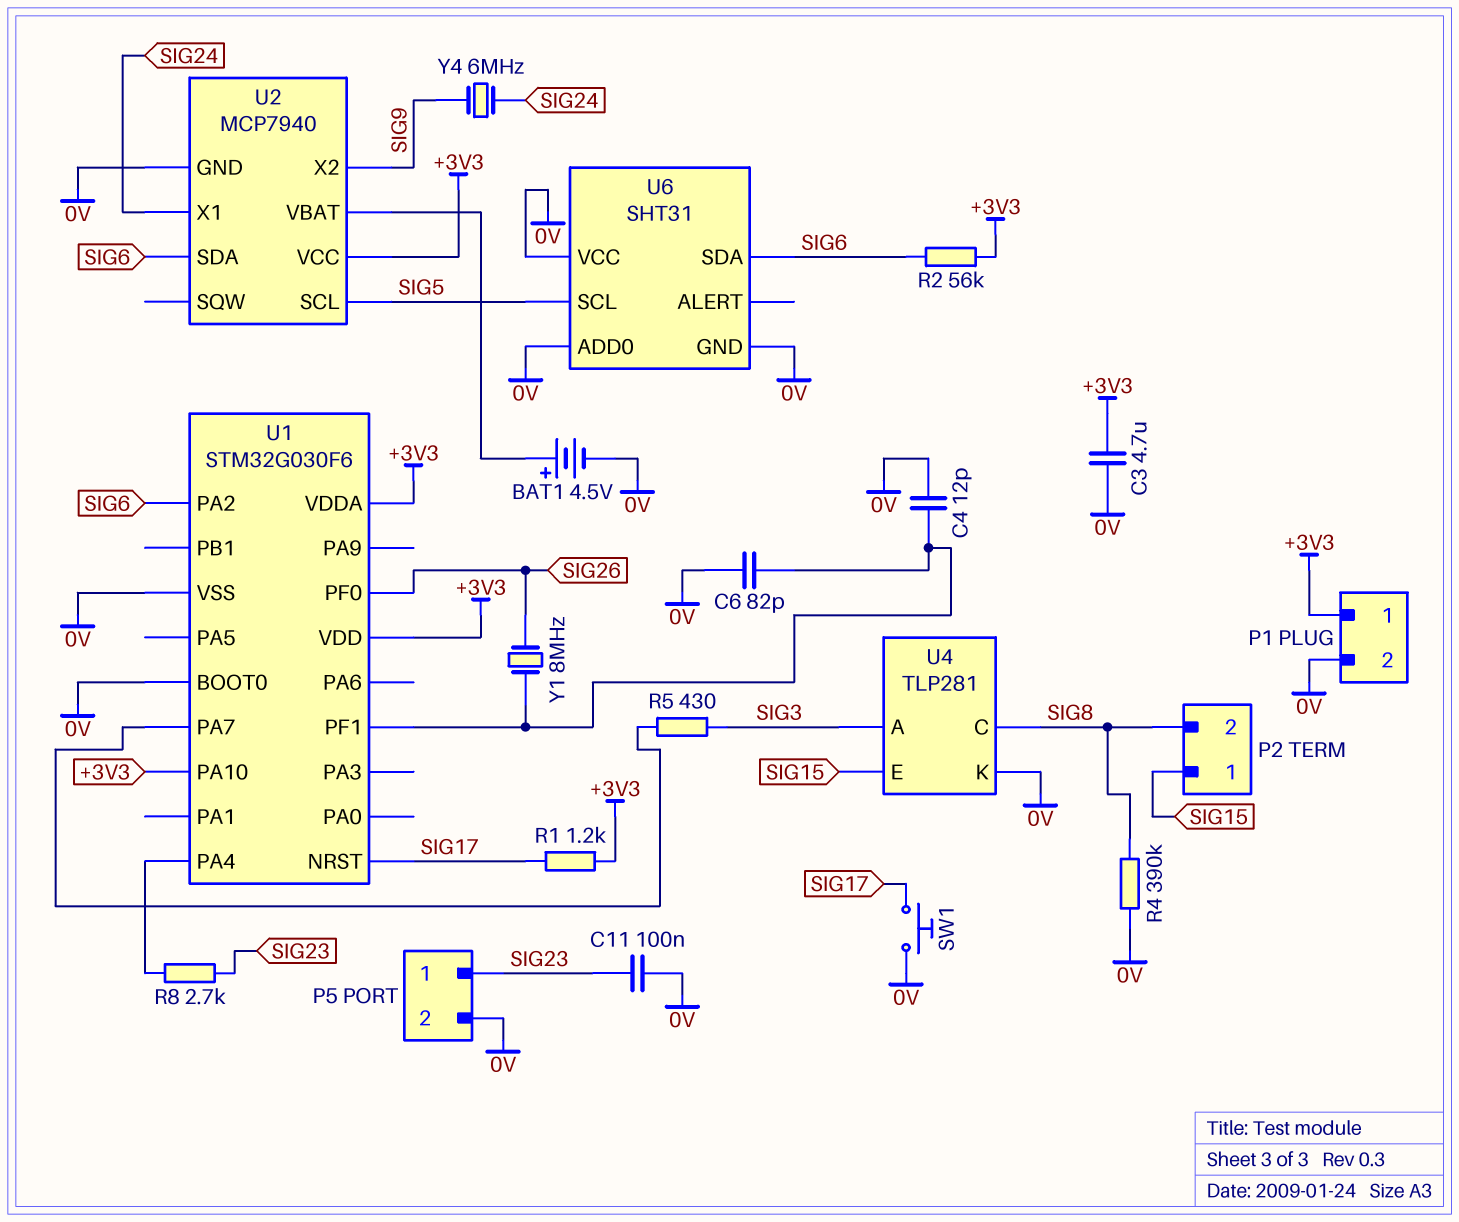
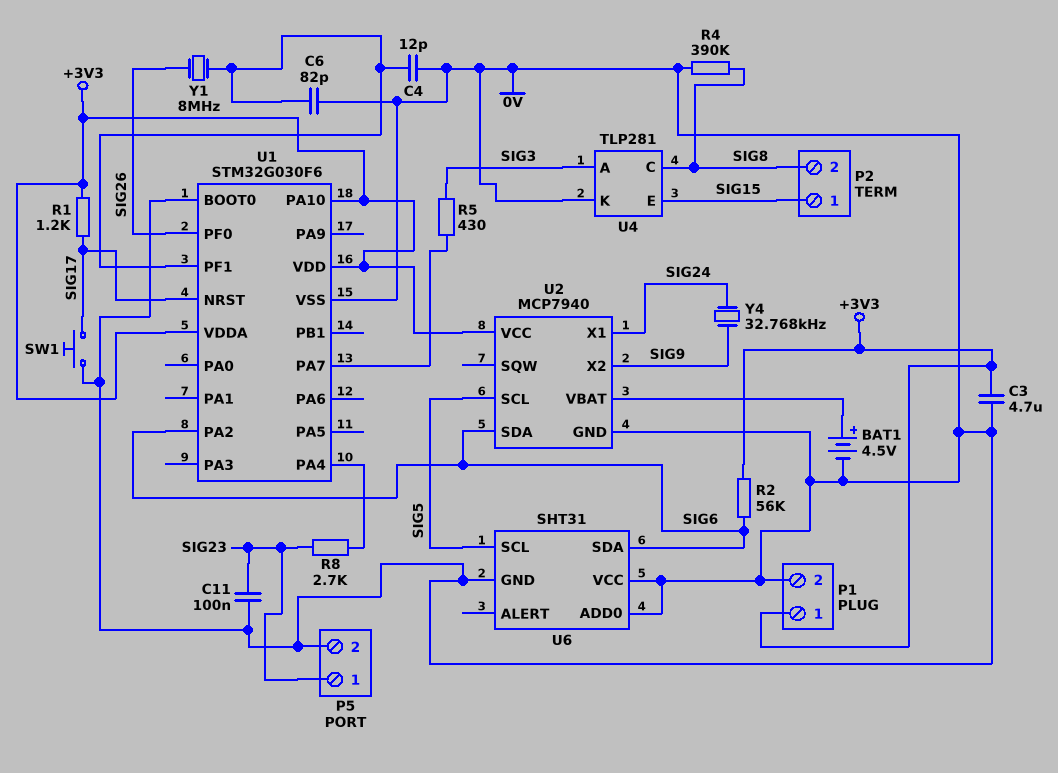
Y4: 6MHz (SIG9, SIG24) -> 32.768kHz (SIG9, SIG24)

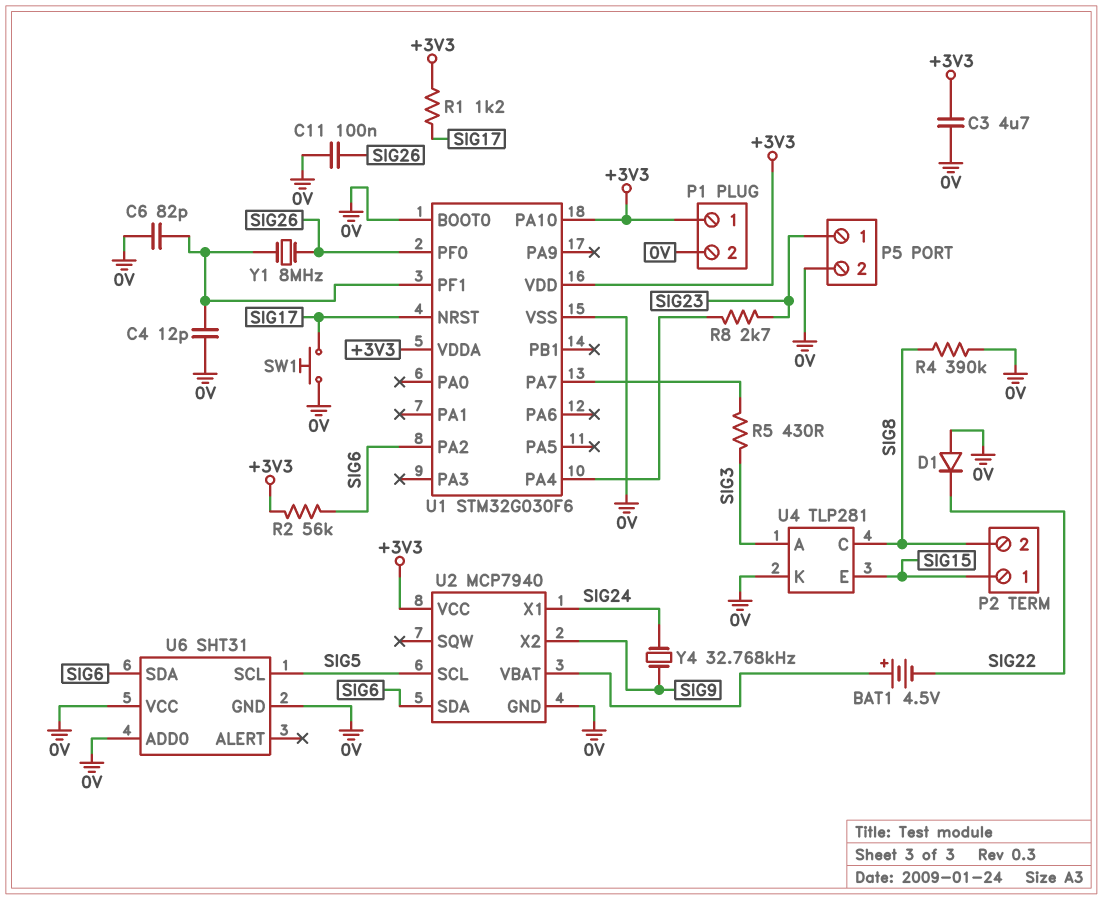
BAT1: 4.5V (plus U2/VBAT, minus 0V) -> 4.5V (plus U2/VBAT, minus SIG22)
C11: 100nF (0V, SIG23) -> 100nF (0V, SIG26)
D1: none -> diode (A 0V, K SIG22)

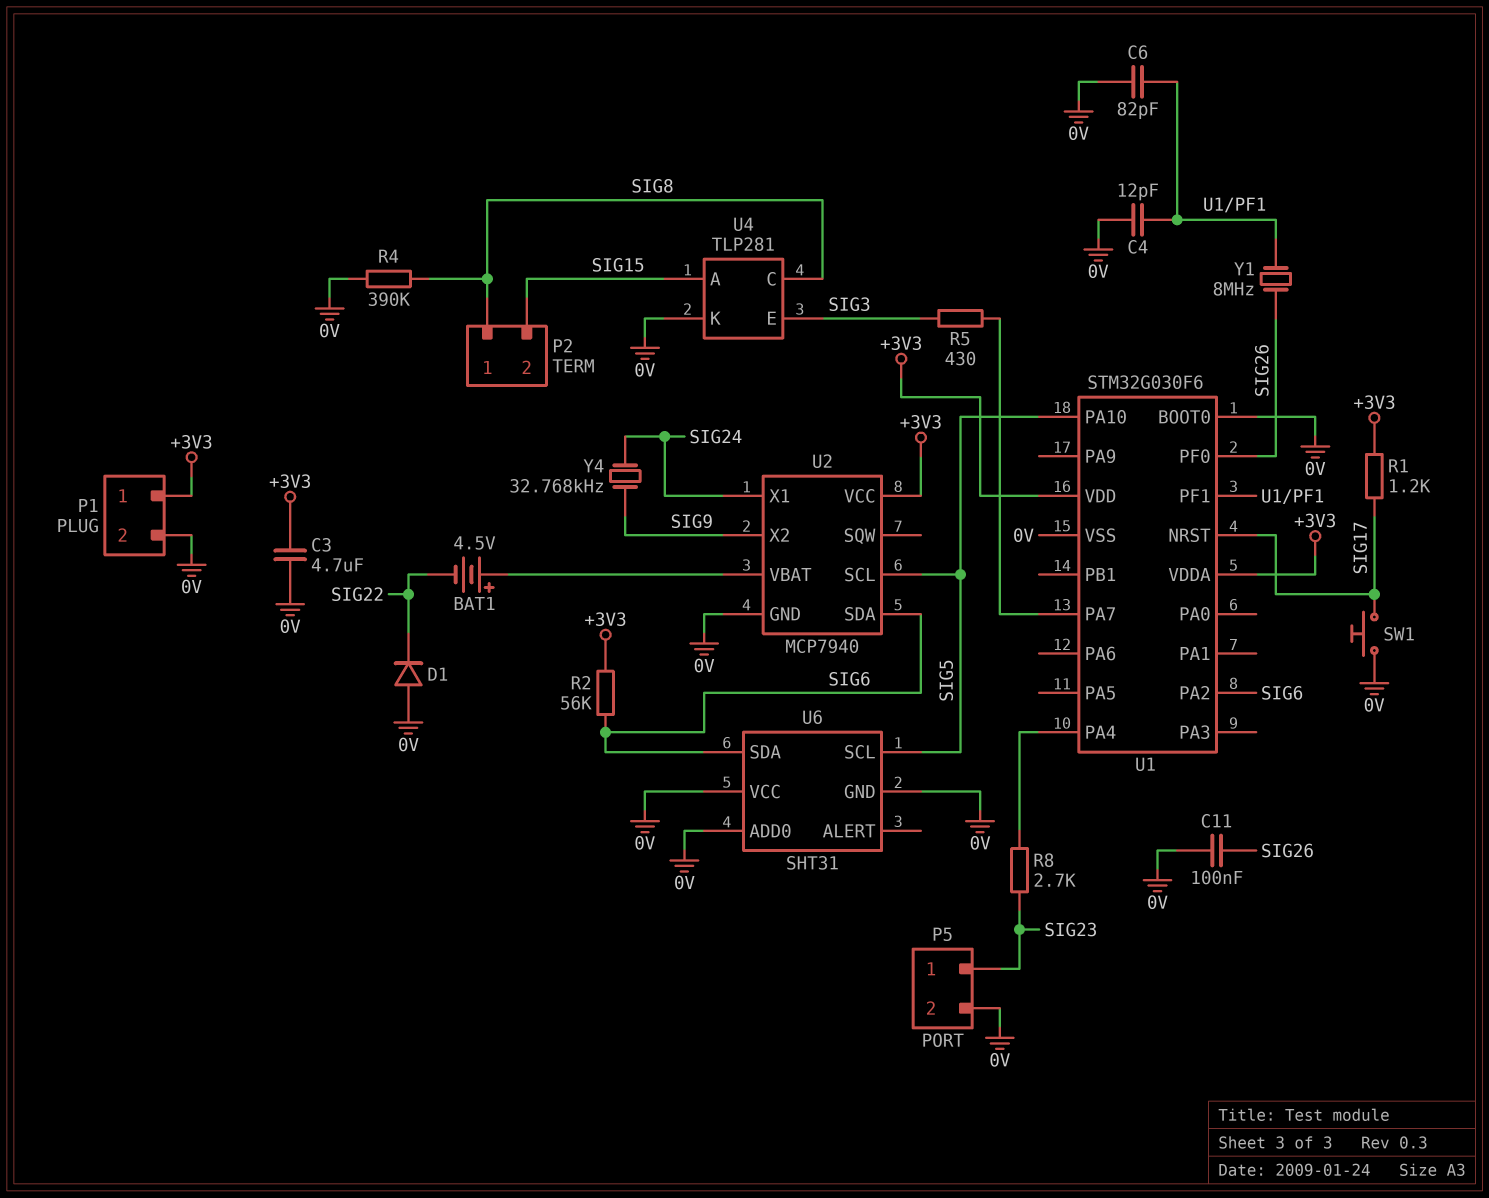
P2 pin 1: SIG15 -> SIG8
P2 pin 2: SIG8 -> SIG15
U1 pin PA10: +3V3 -> SIG5
U4 pin A: SIG3 -> SIG15
U4 pin E: SIG15 -> SIG3

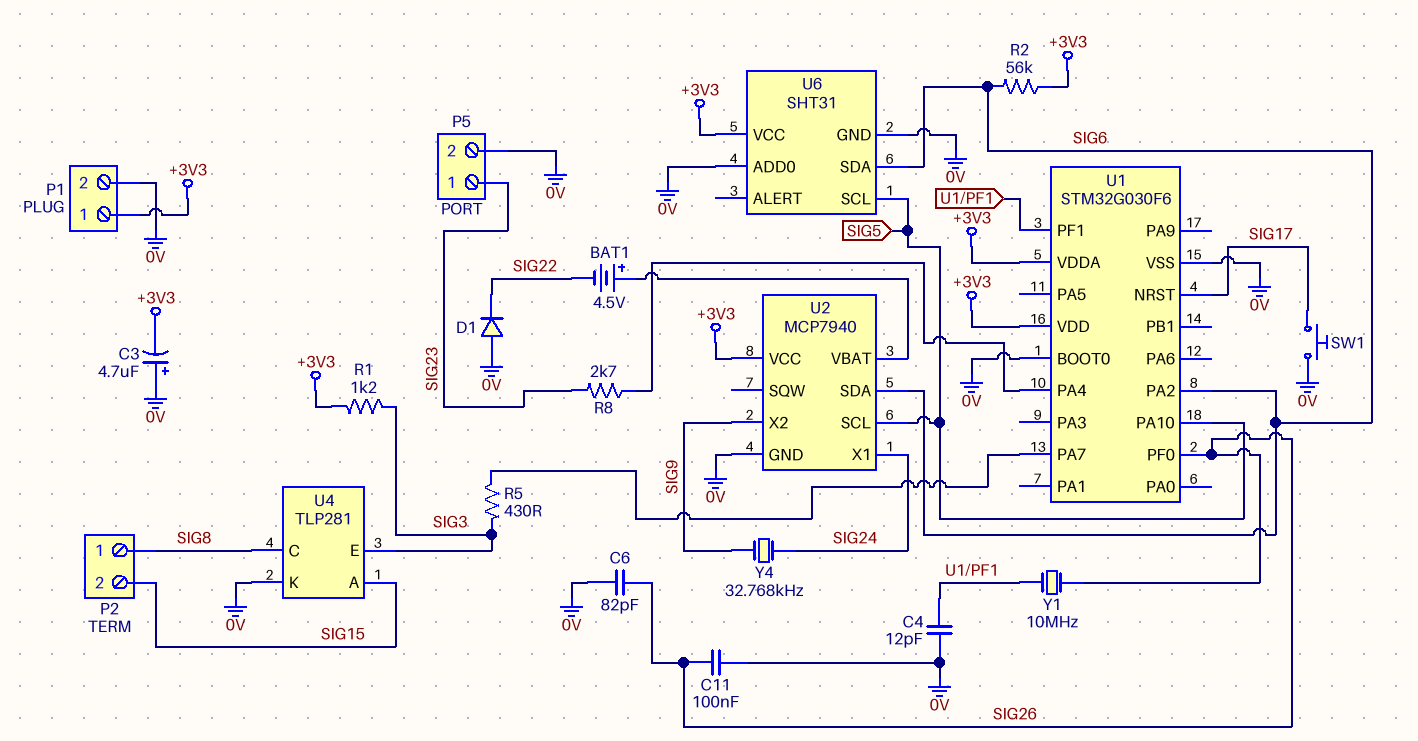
C3: 4.7uF (+3V3, 0V) -> 4.7uF (plus 0V, minus +3V3)
C6: 82pF (0V, U1/PF1) -> 82pF (0V, SIG26)
R1: 1.2k (+3V3, SIG17) -> 1.2k (+3V3, SIG3)
R4: 390k (0V, SIG8) -> none
U6 pin VCC: 0V -> +3V3
Y1: 8MHz (SIG26, U1/PF1) -> 10MHz (SIG26, U1/PF1)

